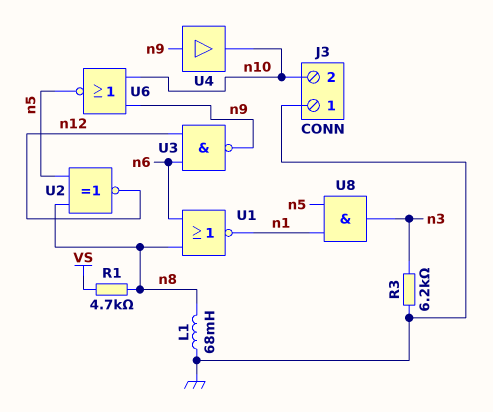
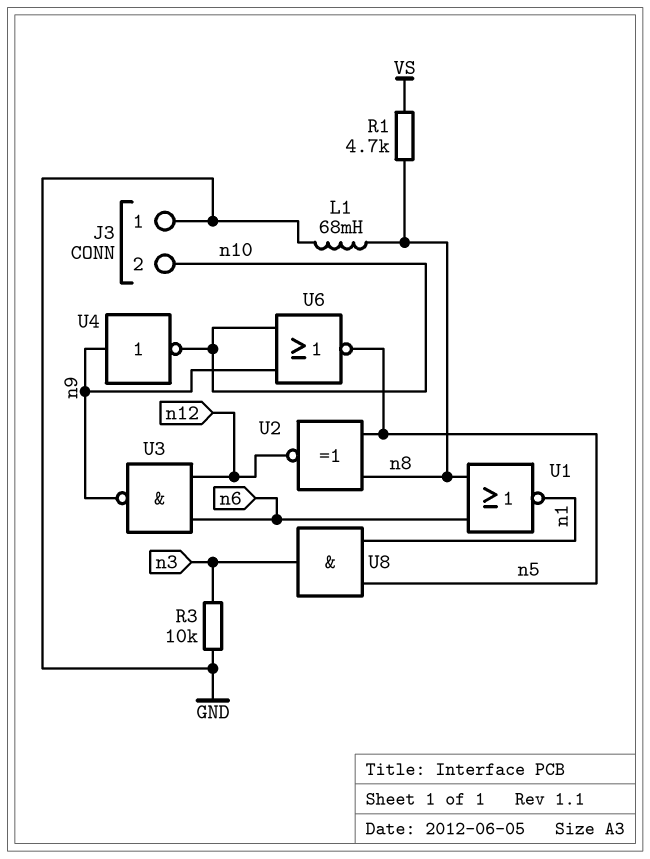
R3: 6.2k (GND, n3) -> 10k (GND, n3)
U4: buffer (in n9, out n10) -> NOT (in n9, out n10)

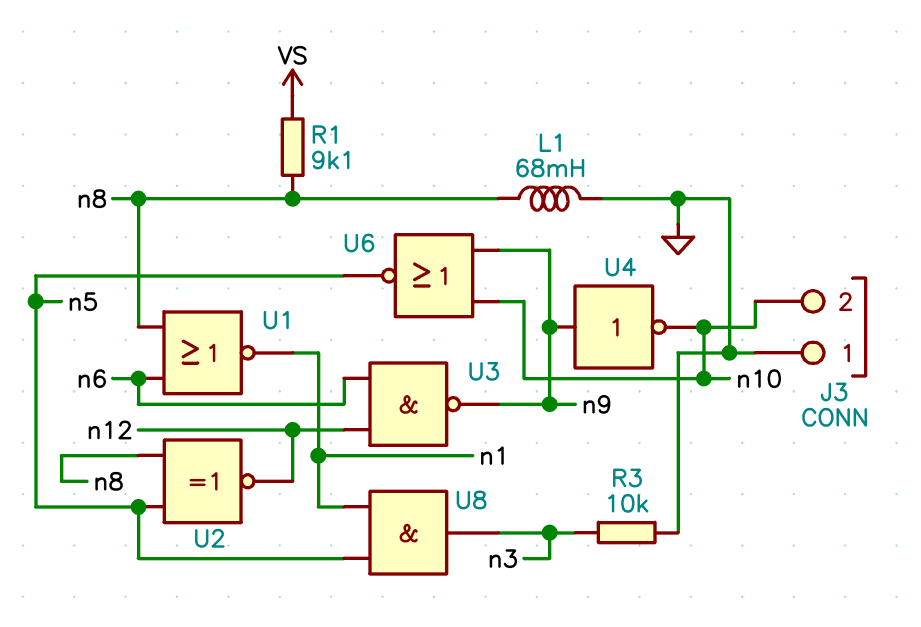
R1: 4.7k (VS, n8) -> 9.1k (VS, n8)

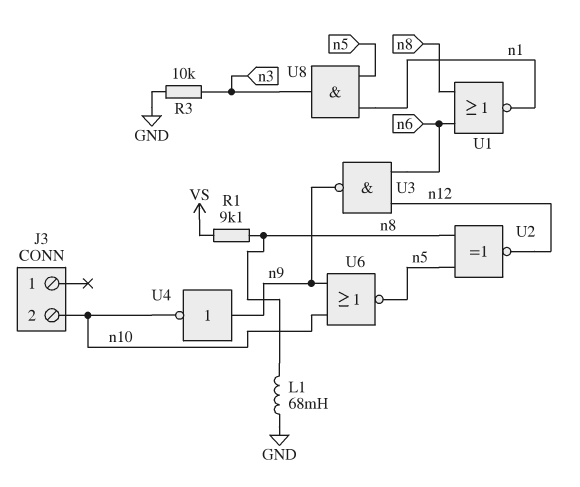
J3 pin 1: GND -> none

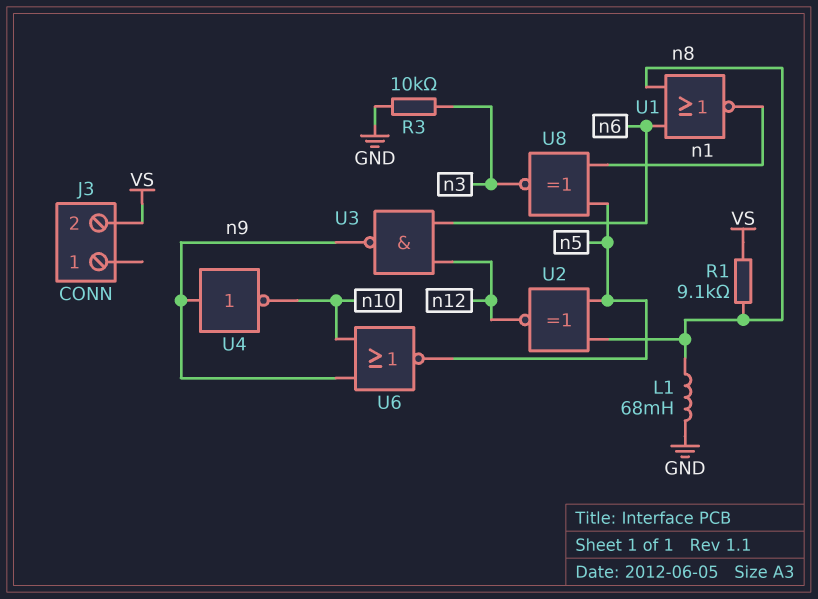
J3 pin 2: n10 -> VS
U8: AND (in n1, in n5, out n3) -> XNOR (in n1, in n5, out n3)

